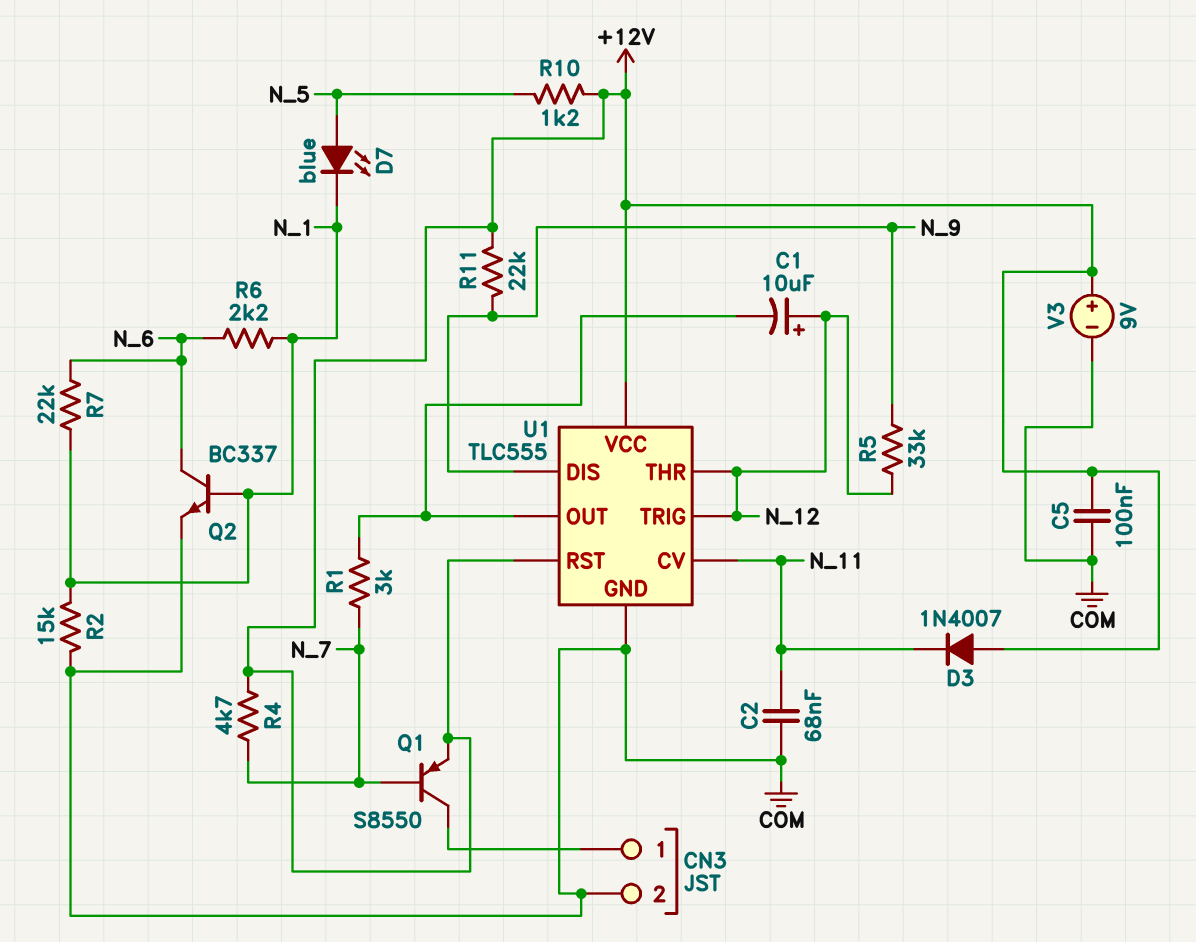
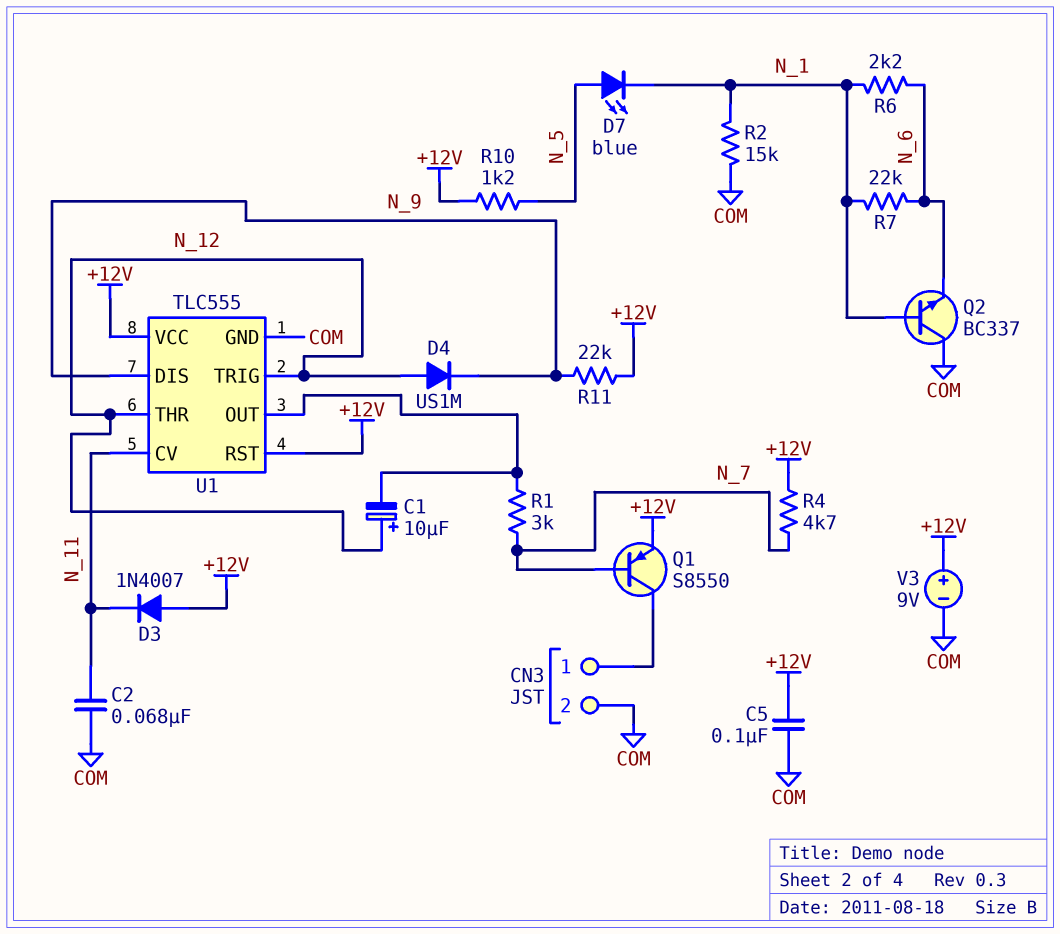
D4: none -> diode US1M (A N_12, K N_9)
Q2: NPN BC337 (B N_1, C N_6, E COM) -> NPN BC337 (B N_1, C COM, E N_6)
R5: 33k (N_9, N_12) -> none

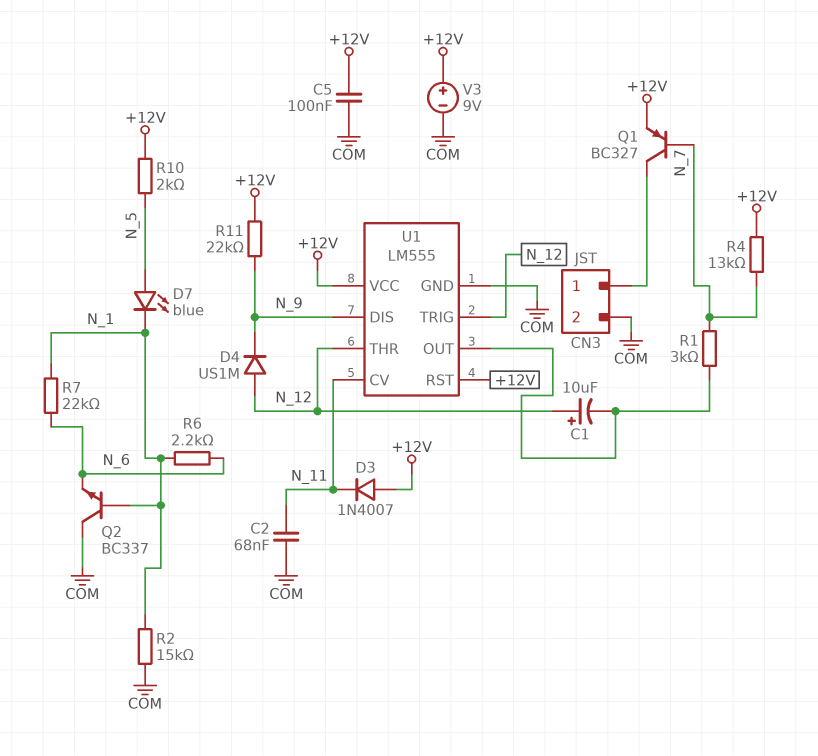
Q1: PNP S8550 (B N_7, C CN3/1, E +12V) -> PNP BC327 (B N_7, C CN3/1, E +12V)
R4: 4.7k (+12V, N_7) -> 13k (+12V, N_7)
R10: 1.2k (+12V, N_5) -> 2k (+12V, N_5)
U1: TLC555 -> LM555

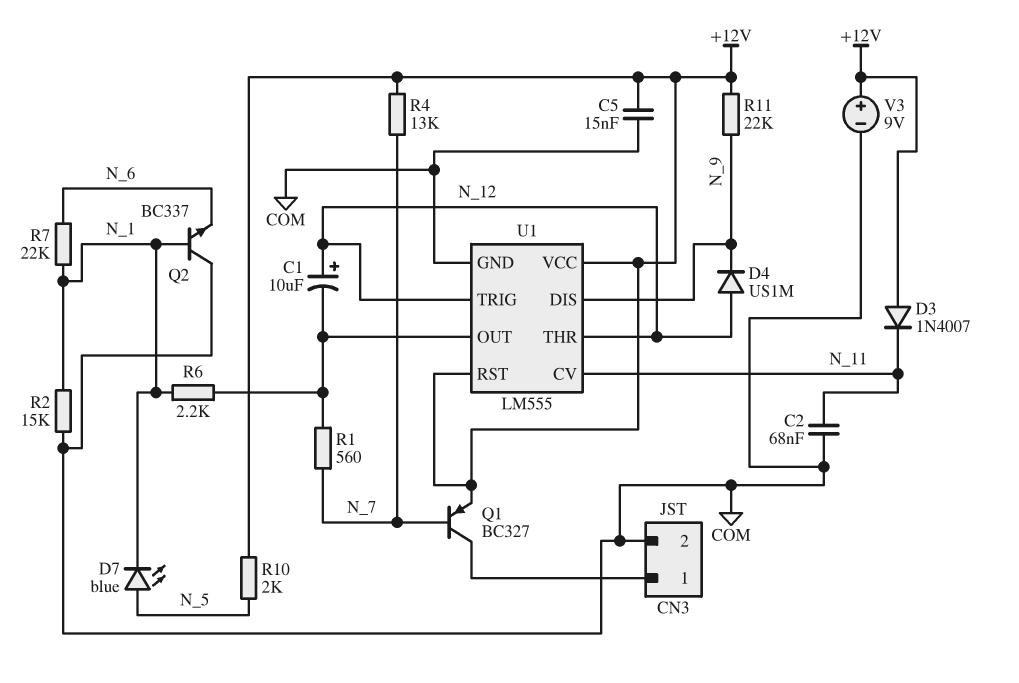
C5: 100nF (+12V, COM) -> 15nF (+12V, COM)
R1: 3k (N_7, U1/OUT) -> 560 (N_7, U1/OUT)
R6: 2.2k (N_1, N_6) -> 2.2k (N_1, U1/OUT)

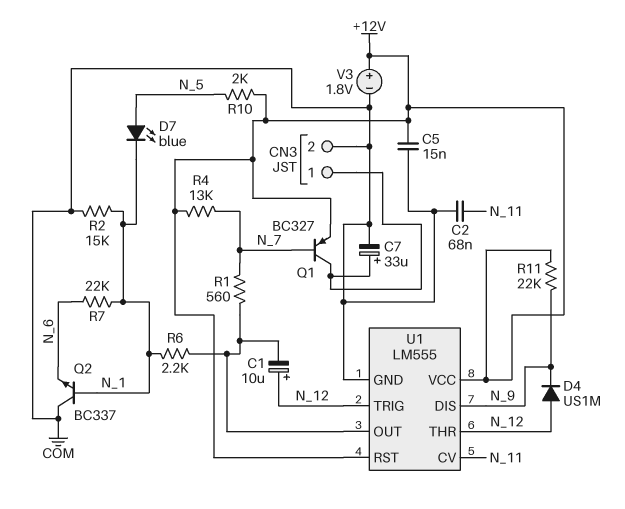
C7: none -> 33uF (plus CN3/1, minus COM)
D3: diode 1N4007 (A +12V, K N_11) -> none
V3: 9V (plus +12V, minus COM) -> 1.8V (plus +12V, minus COM)

